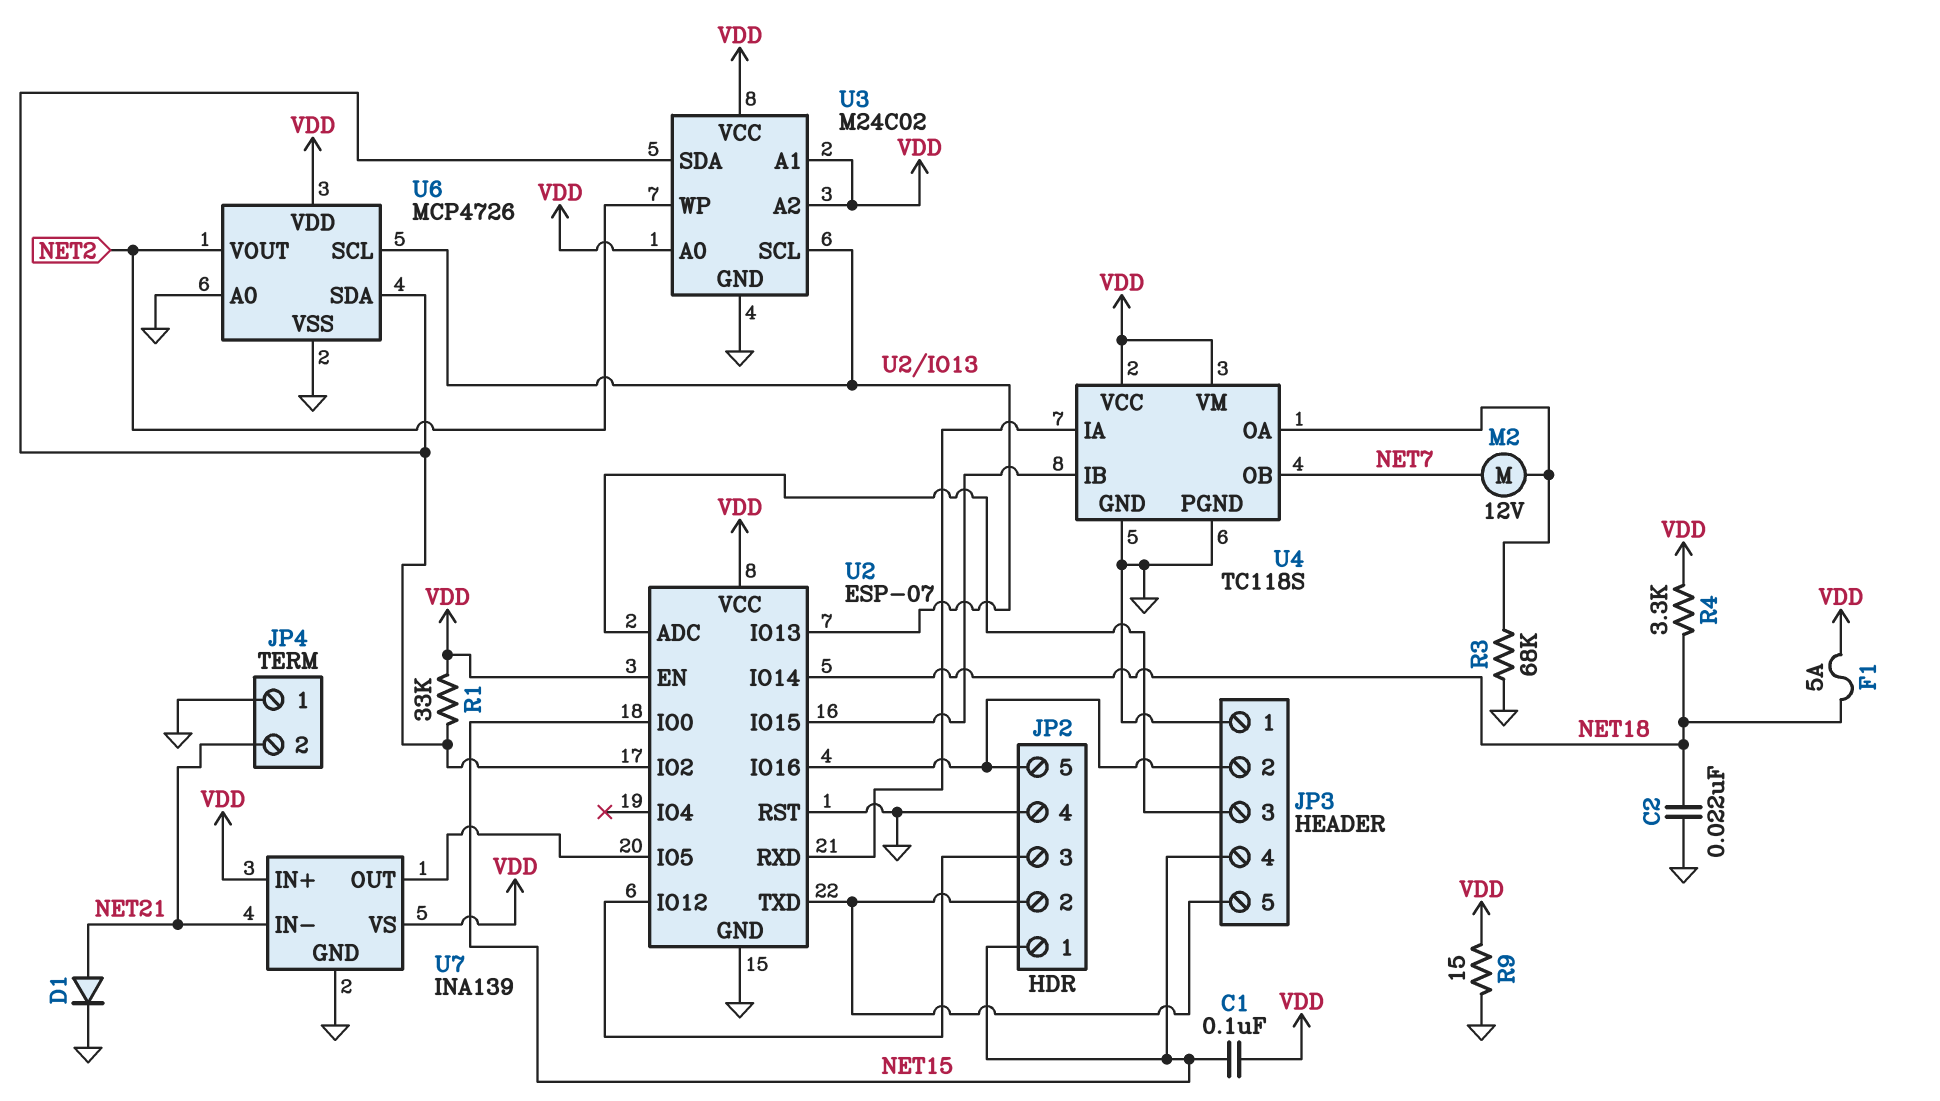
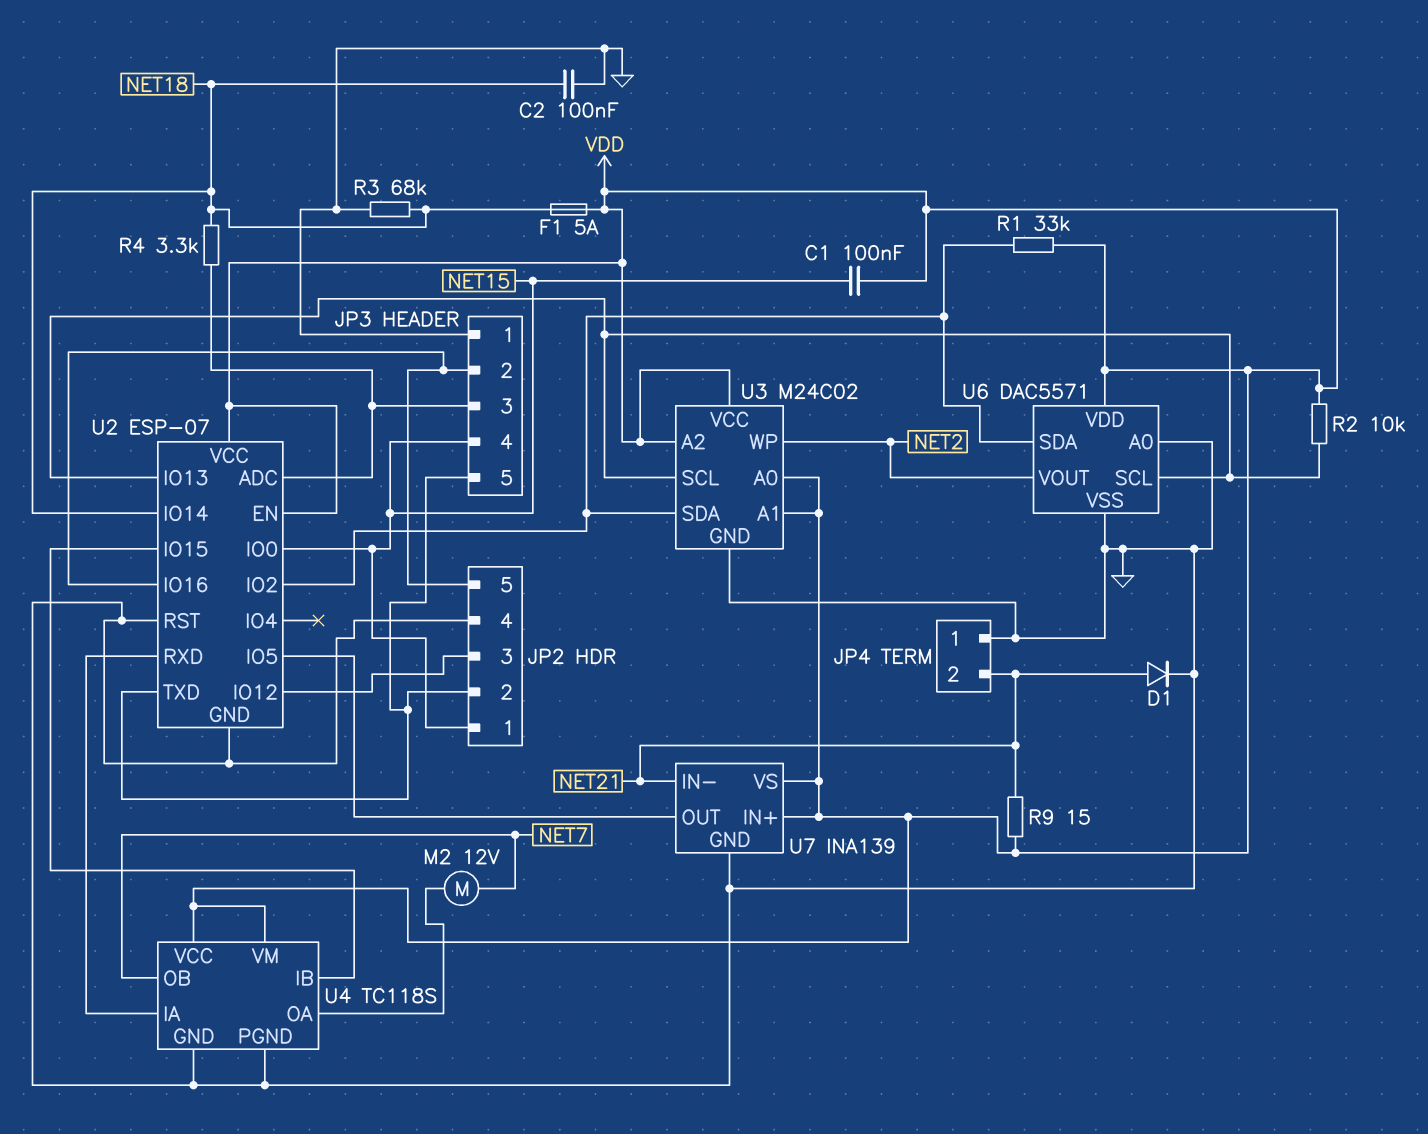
C2: 22nF (GND, NET18) -> 100nF (GND, NET18)
R2: none -> 10k (U2/IO13, VDD)
R3: 68k (GND, U4/OA) -> 68k (GND, NET18)
R4: 3.3k (NET18, VDD) -> 3.3k (JP3/3, NET18)
R9: 15 (GND, VDD) -> 15 (NET21, VDD)
U6: MCP4726 -> DAC5571

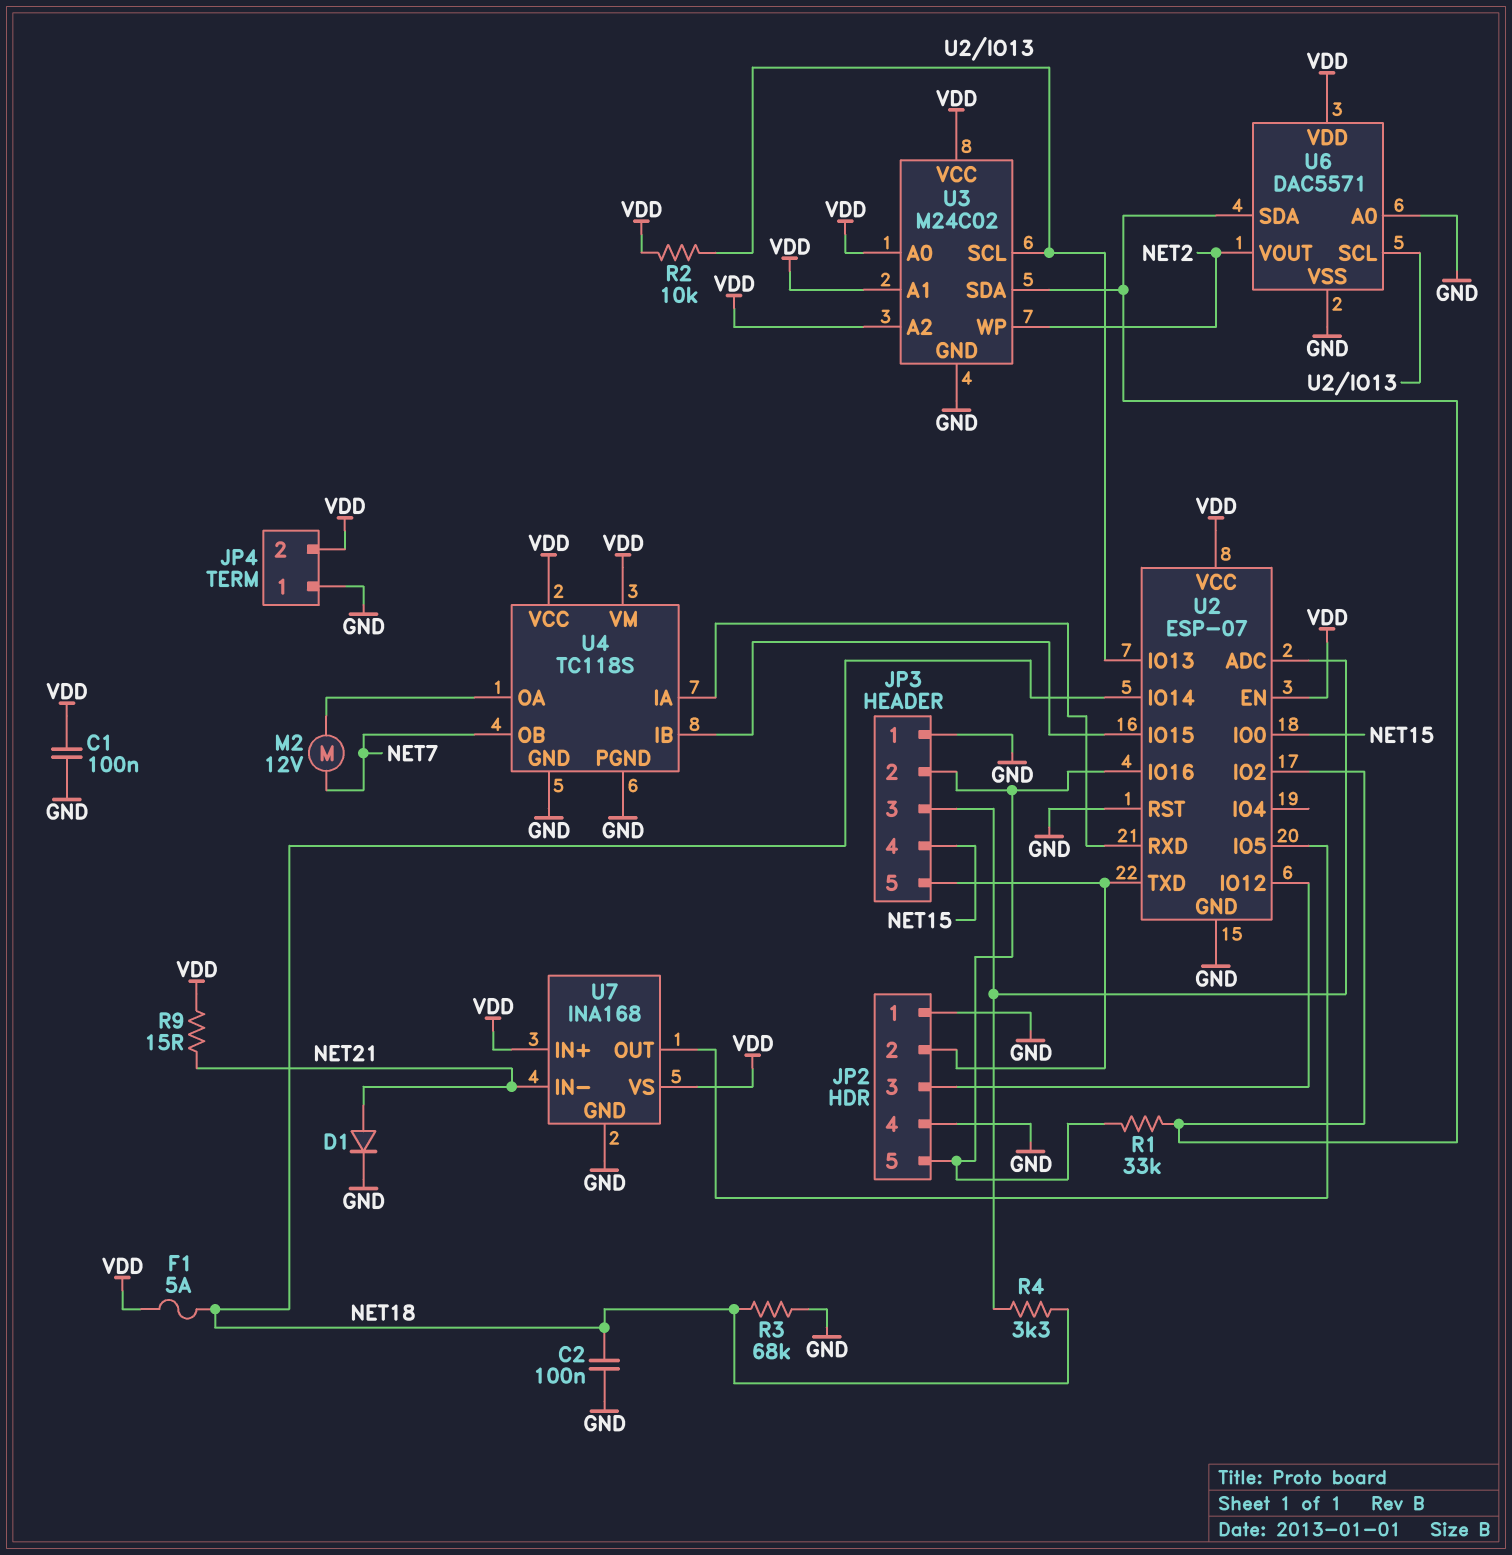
C1: 100nF (NET15, VDD) -> 100nF (GND, VDD)
JP2 pin 1: NET15 -> GND
JP4 pin 2: NET21 -> VDD
R1: 33k (U2/IO2, VDD) -> 33k (JP2/5, U2/IO2)
U7: INA139 -> INA168

